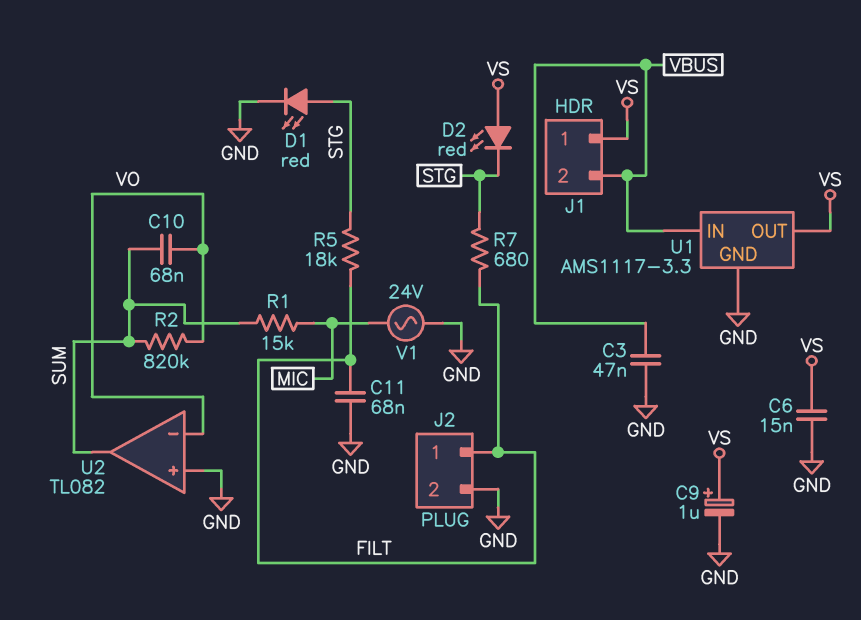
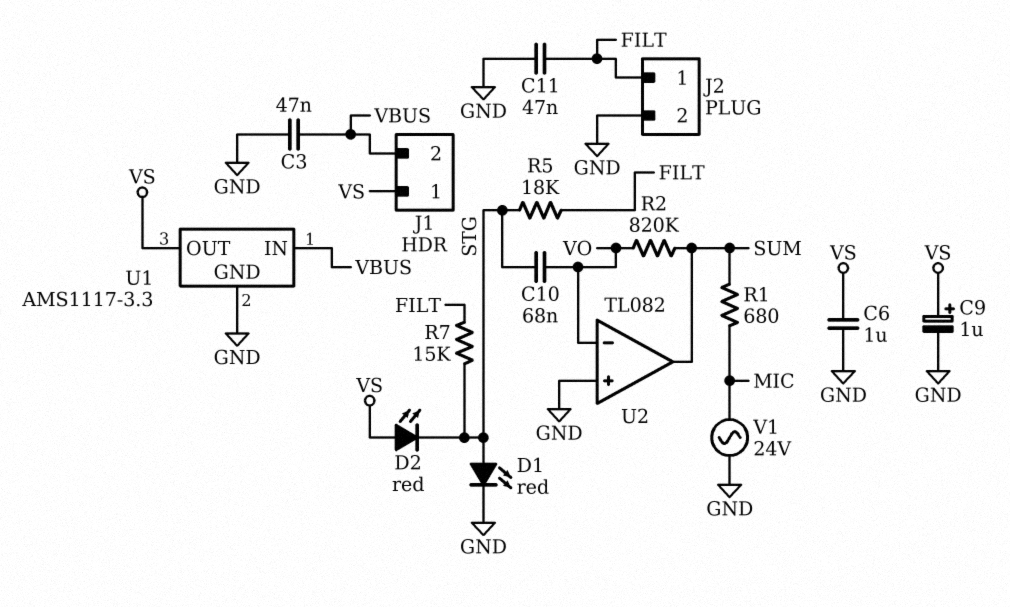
C6: 15nF (GND, VS) -> 1uF (GND, VS)
C10: 68nF (SUM, VO) -> 68nF (STG, VO)
C11: 68nF (FILT, GND) -> 47nF (FILT, GND)
R1: 15k (MIC, SUM) -> 680 (MIC, SUM)
R7: 680 (FILT, STG) -> 15k (FILT, STG)

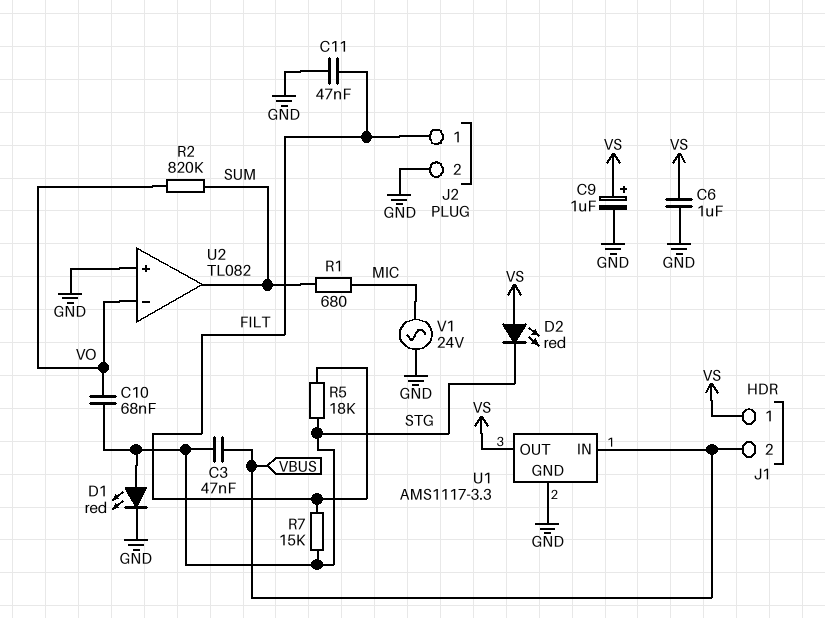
C3: 47nF (GND, VBUS) -> 47nF (STG, VBUS)

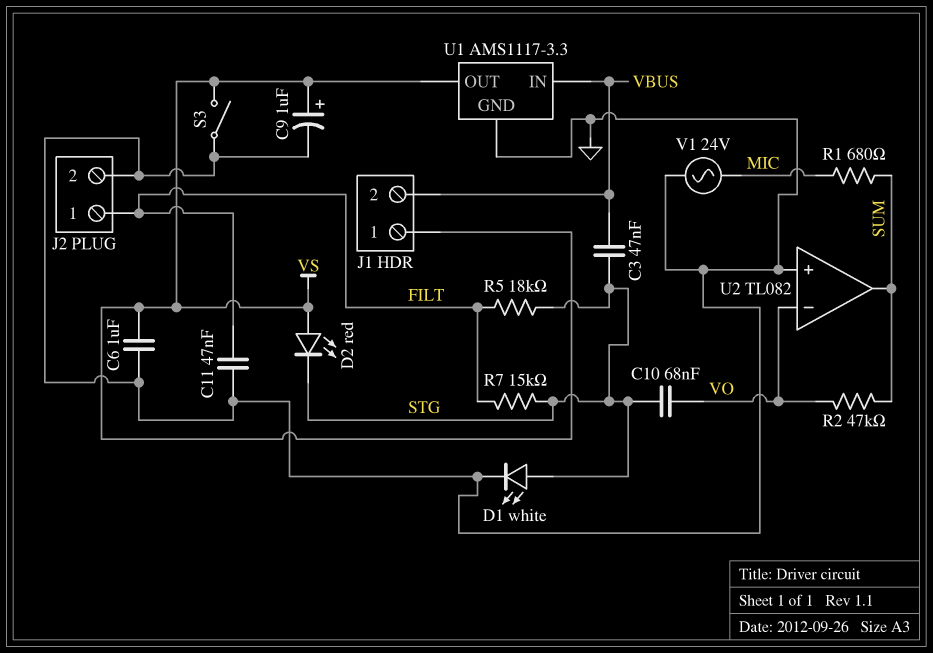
D1: LED red (A STG, K GND) -> LED white (A STG, K GND)
R2: 820k (SUM, VO) -> 47k (SUM, VO)
S3: none -> switch (GND, VS)

